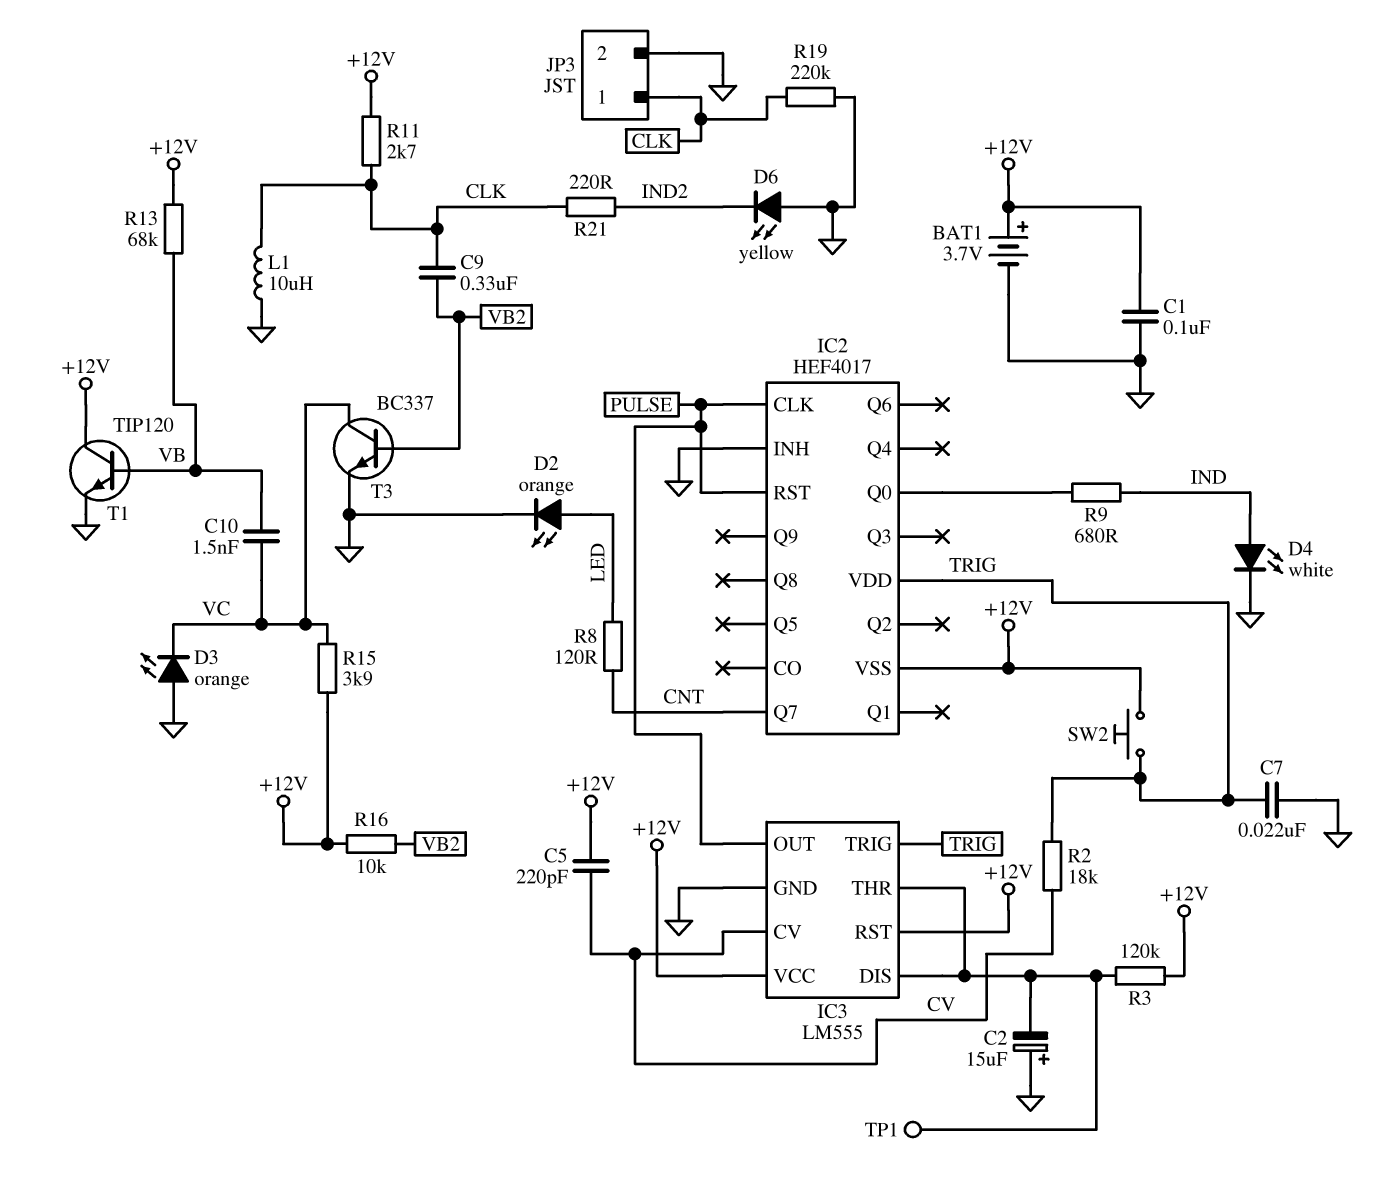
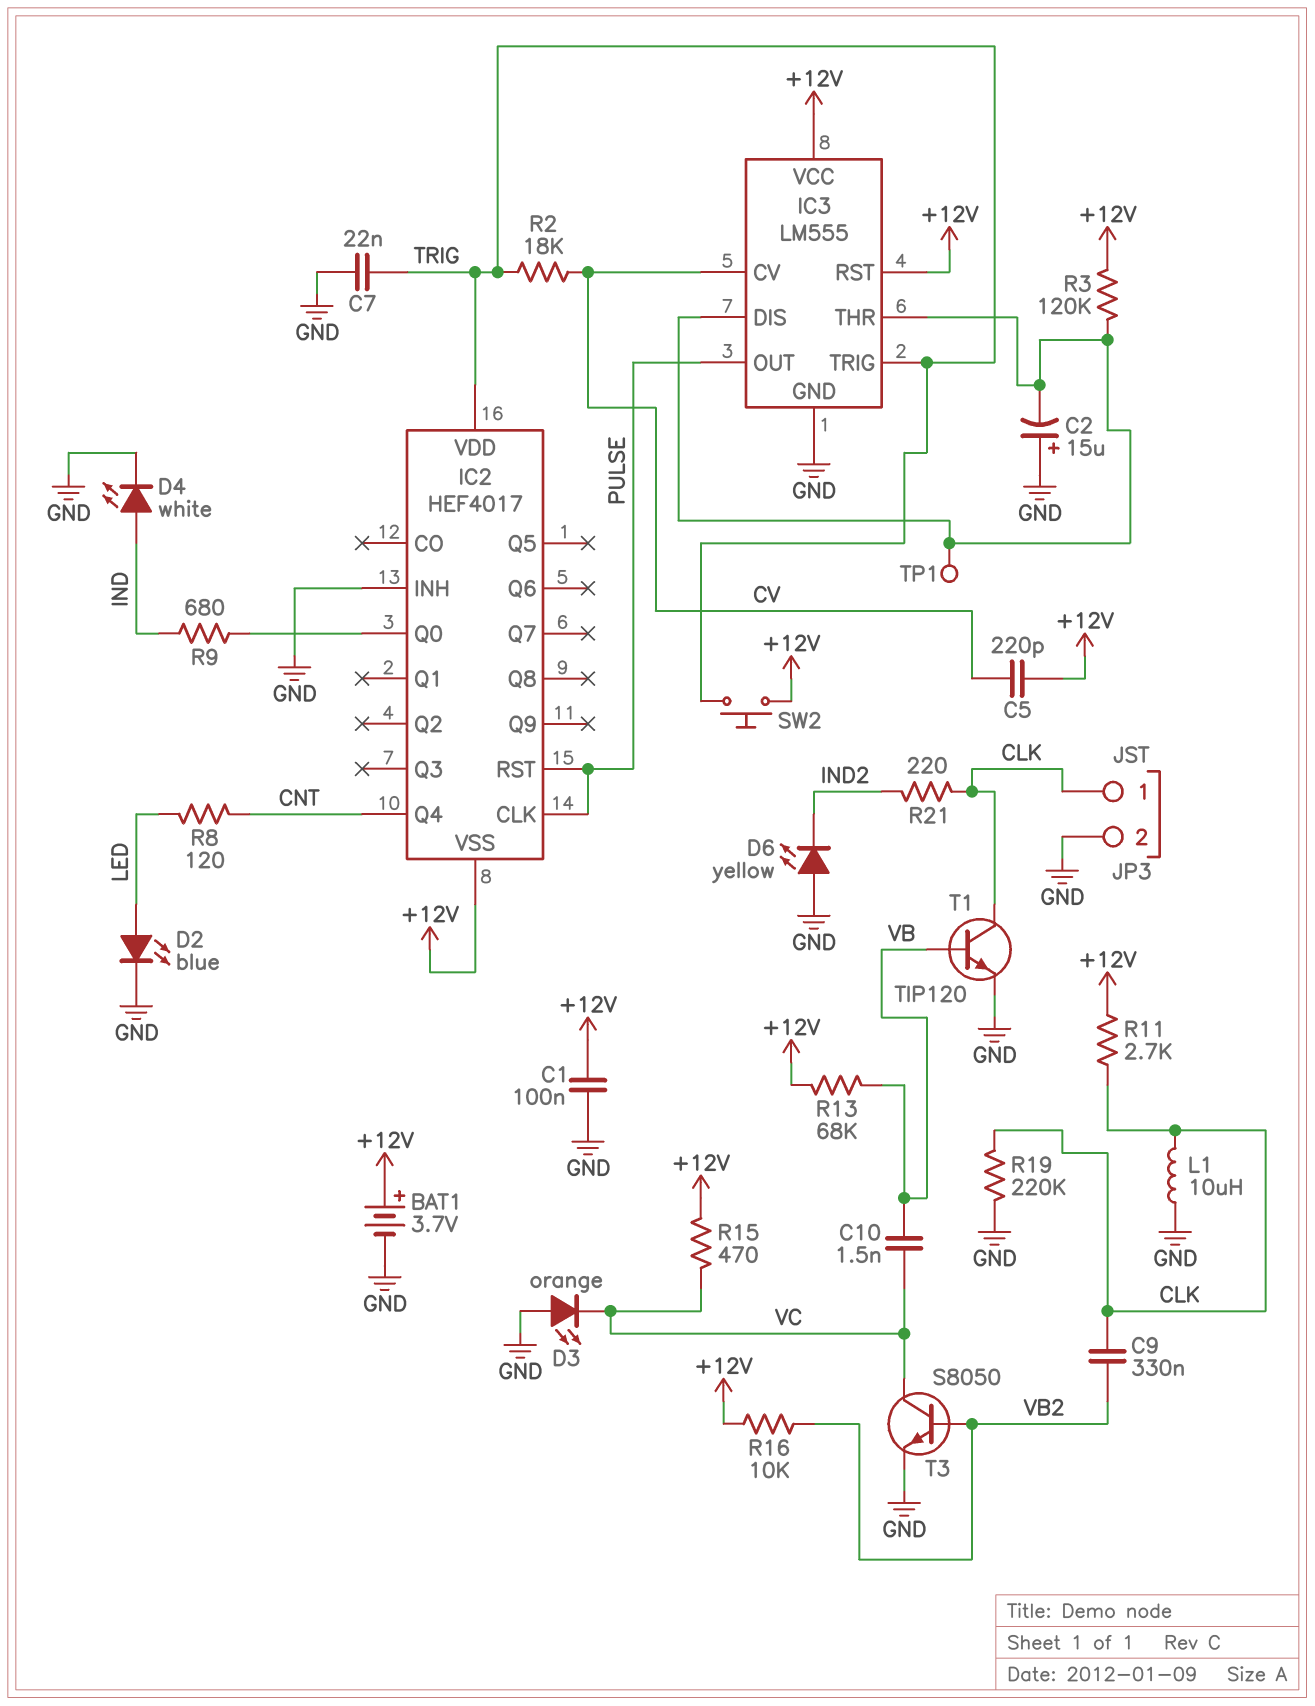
D2: LED orange (A LED, K GND) -> LED blue (A LED, K GND)
IC2 pin Q4: none -> CNT
IC2 pin Q7: CNT -> none
R15: 3.9k (+12V, VC) -> 470 (+12V, VC)
T1: NPN TIP120 (B VB, C +12V, E GND) -> NPN TIP120 (B VB, C CLK, E GND)
T3: NPN BC337 (B VB2, C VC, E GND) -> NPN S8050 (B VB2, C VC, E GND)

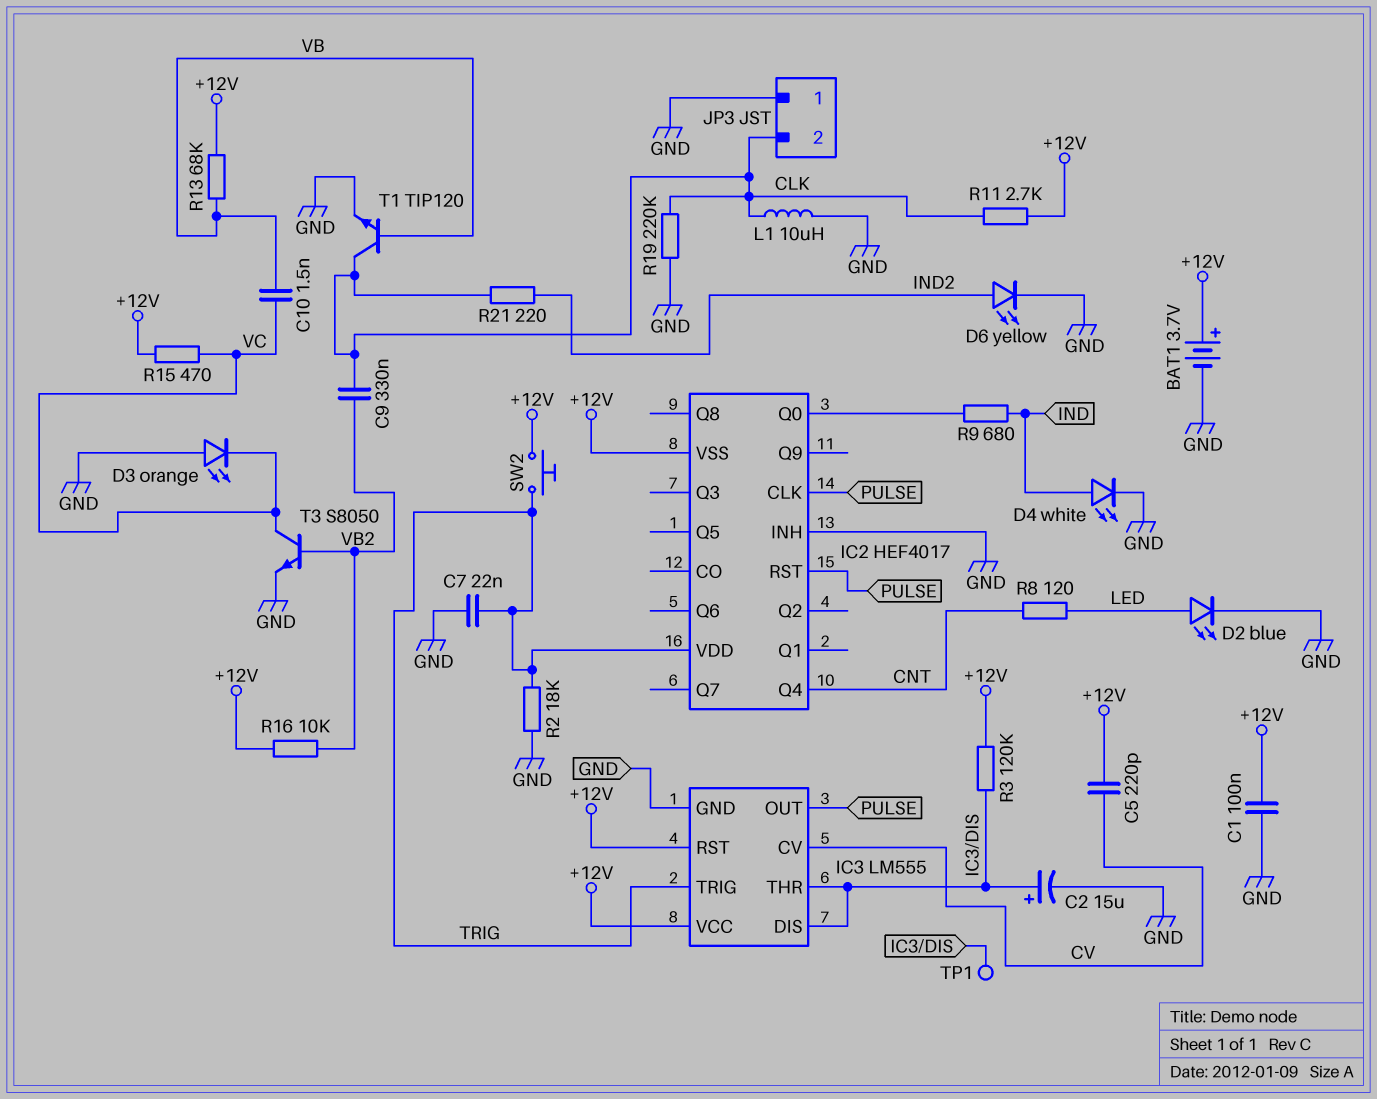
C2: 15uF (plus GND, minus IC3/DIS) -> 15uF (plus IC3/DIS, minus GND)
D6: LED yellow (A GND, K IND2) -> LED yellow (A IND2, K GND)
JP3 pin 1: CLK -> GND
JP3 pin 2: GND -> CLK
R2: 18k (CV, TRIG) -> 18k (GND, TRIG)

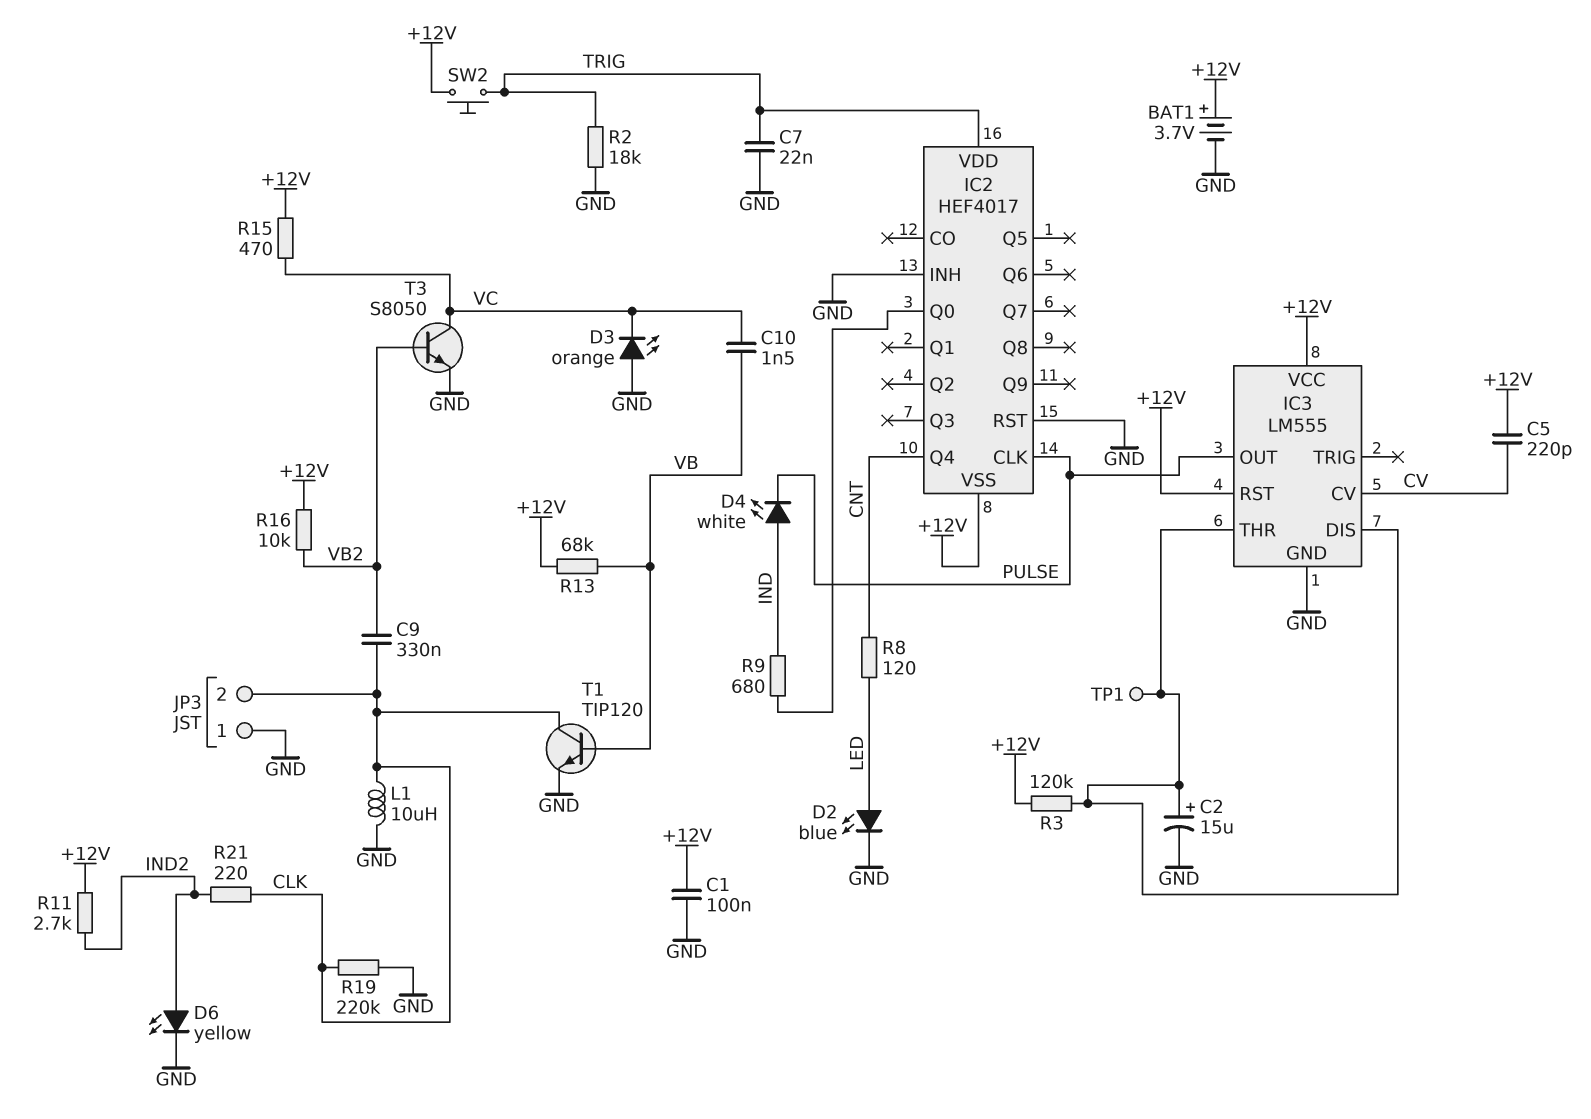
D4: LED white (A IND, K GND) -> LED white (A IND, K PULSE)
IC2 pin RST: PULSE -> GND
IC3 pin TRIG: TRIG -> none
R11: 2.7k (+12V, CLK) -> 2.7k (+12V, IND2)

